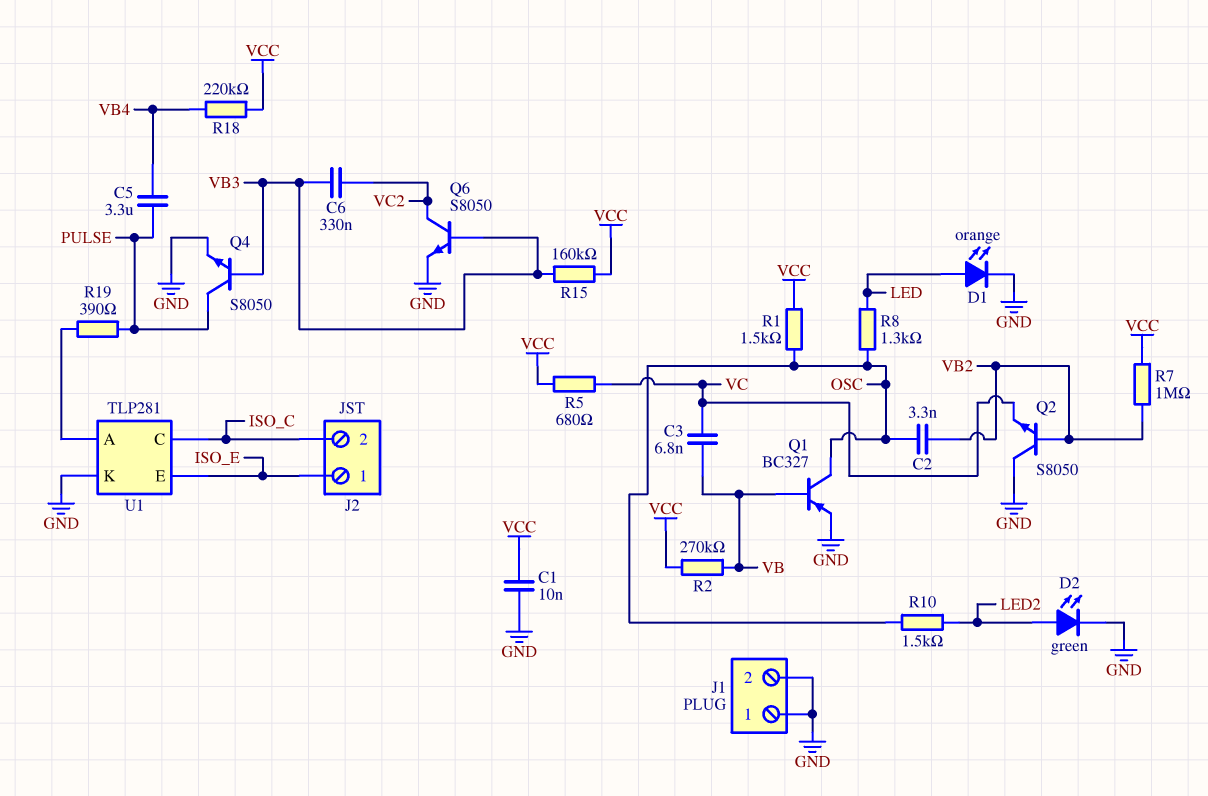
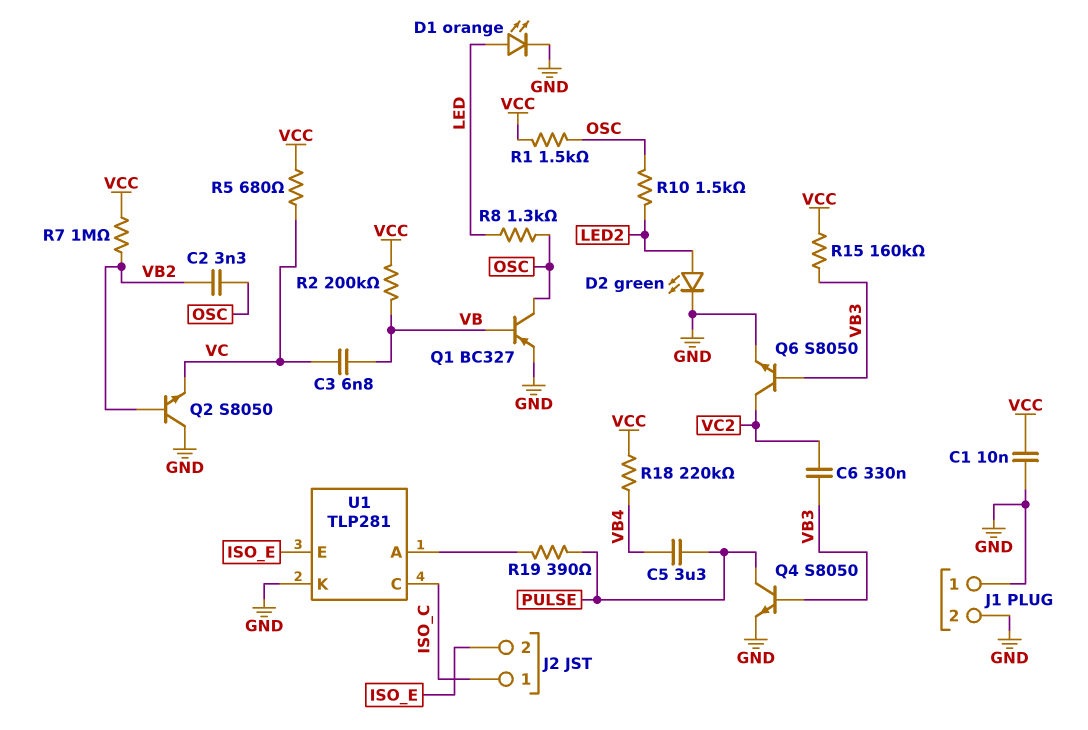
J2 pin 1: ISO_E -> ISO_C
J2 pin 2: ISO_C -> ISO_E
R2: 270k (VB, VCC) -> 200k (VB, VCC)

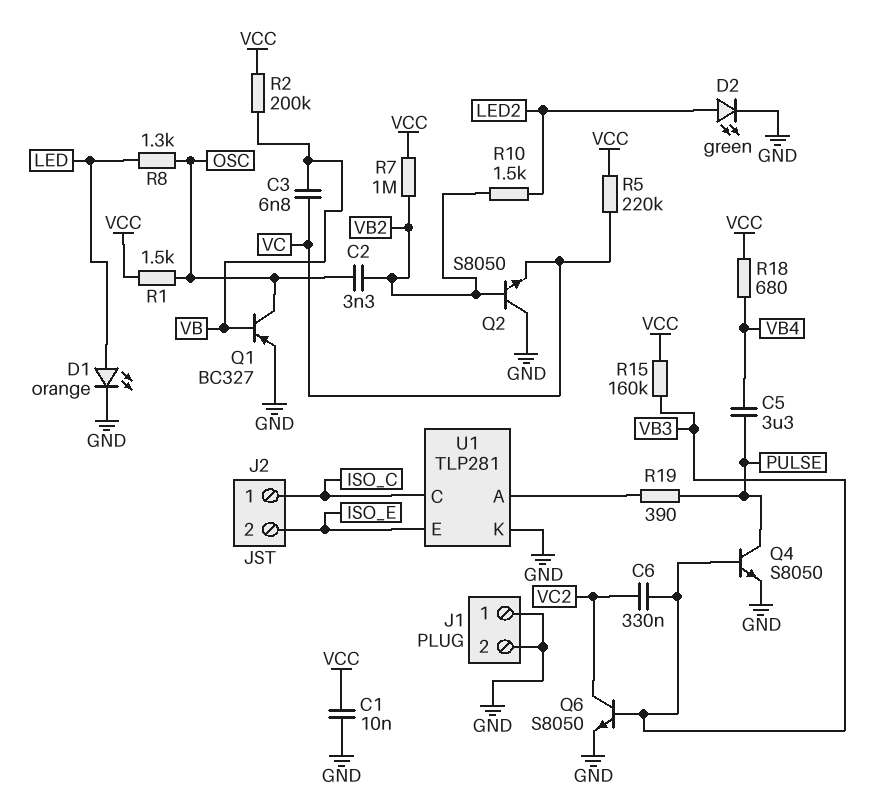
R5: 680 (VC, VCC) -> 220k (VC, VCC)
R10: 1.5k (LED2, OSC) -> 1.5k (LED2, VB2)
R18: 220k (VB4, VCC) -> 680 (VB4, VCC)

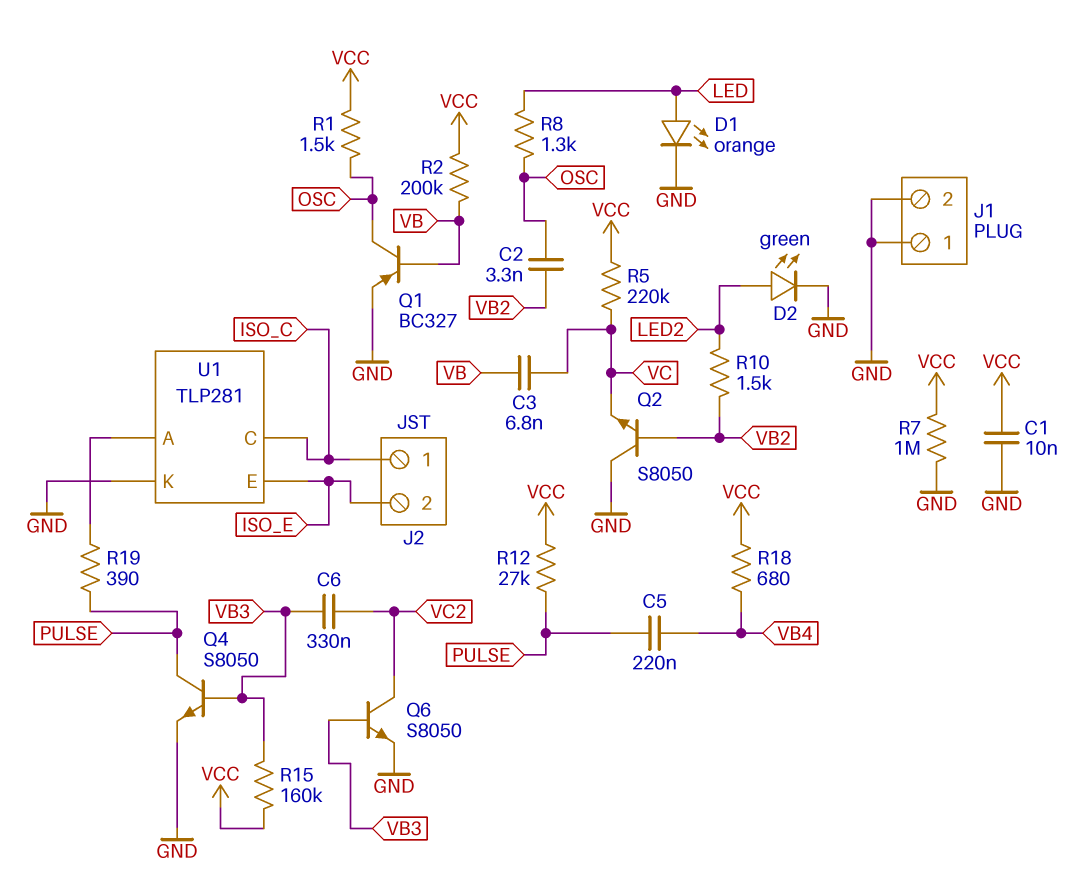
C5: 3.3uF (PULSE, VB4) -> 220nF (PULSE, VB4)
R7: 1M (VB2, VCC) -> 1M (GND, VCC)
R12: none -> 27k (PULSE, VCC)

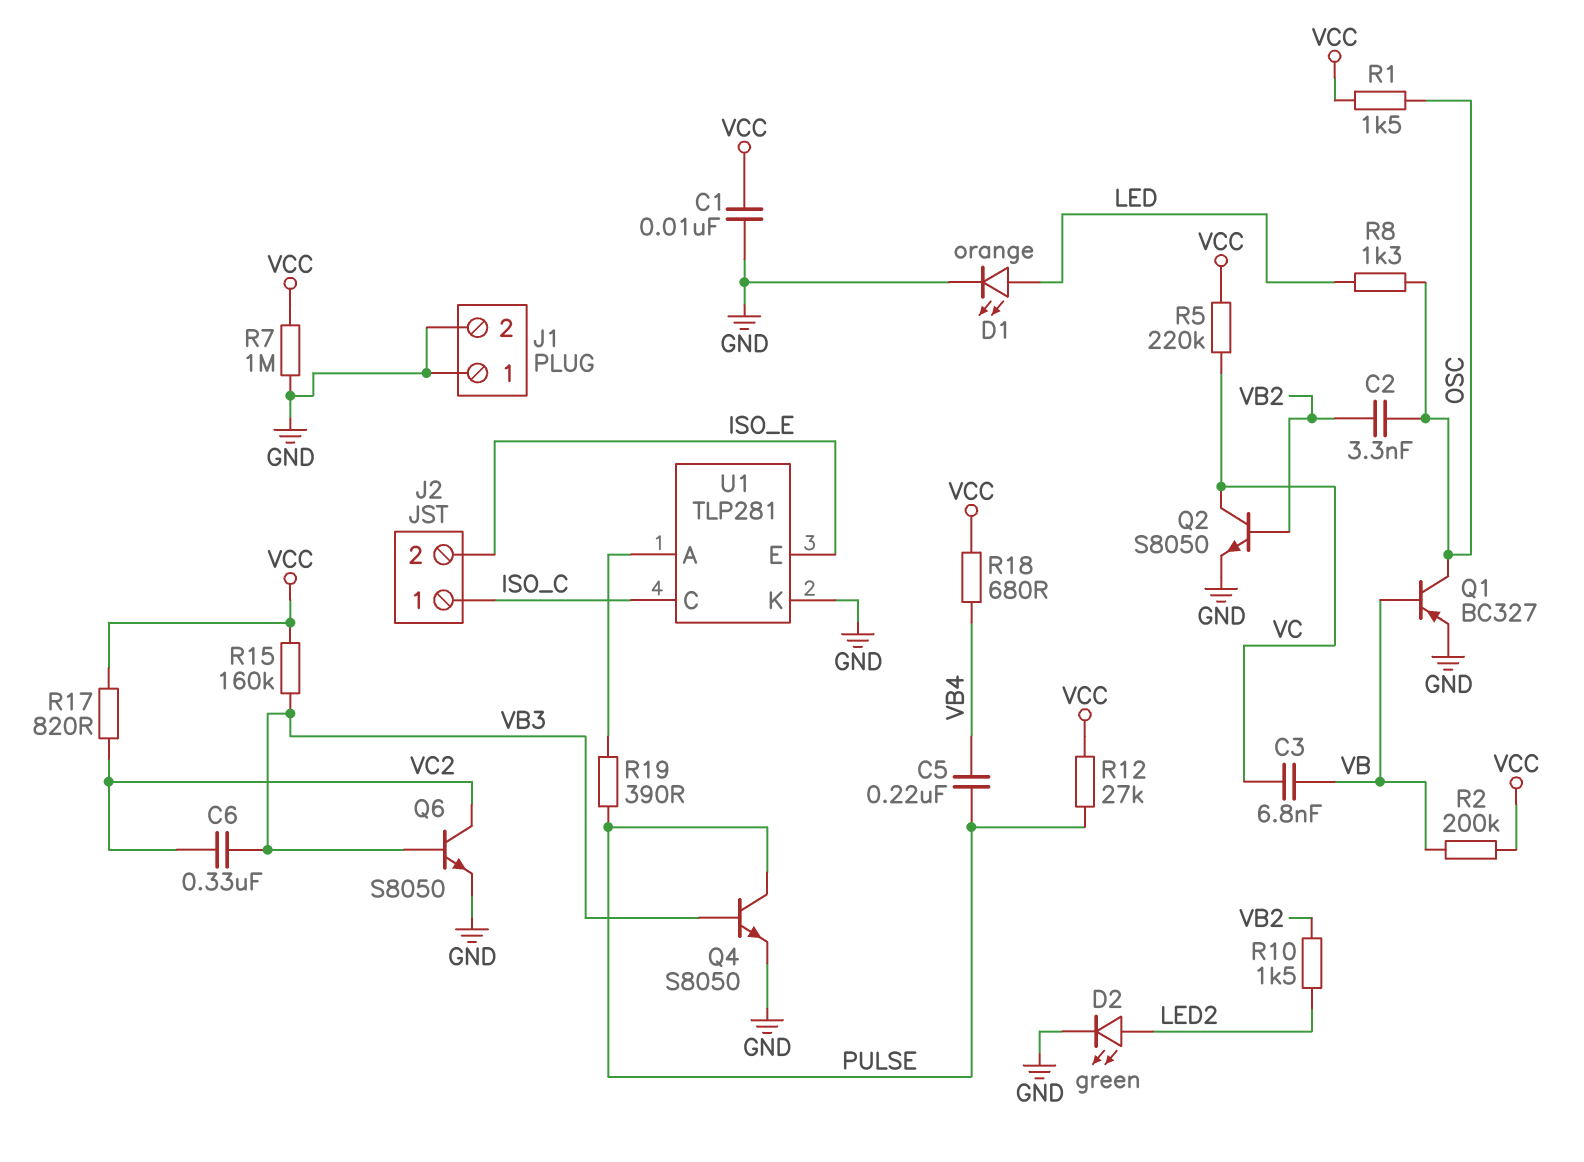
Q2: NPN S8050 (B VB2, C GND, E VC) -> NPN S8050 (B VB2, C VC, E GND)
R17: none -> 820 (VC2, VCC)

